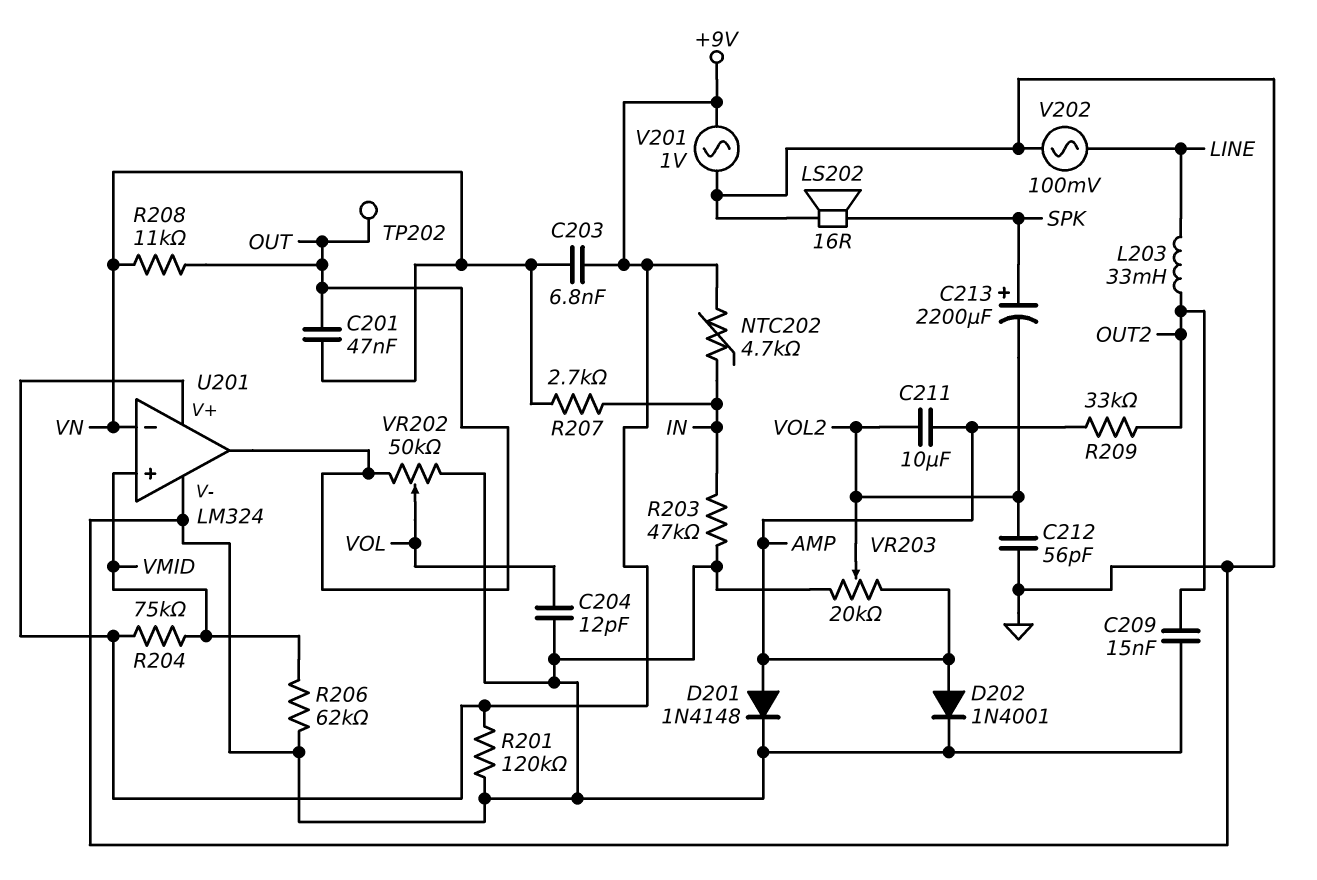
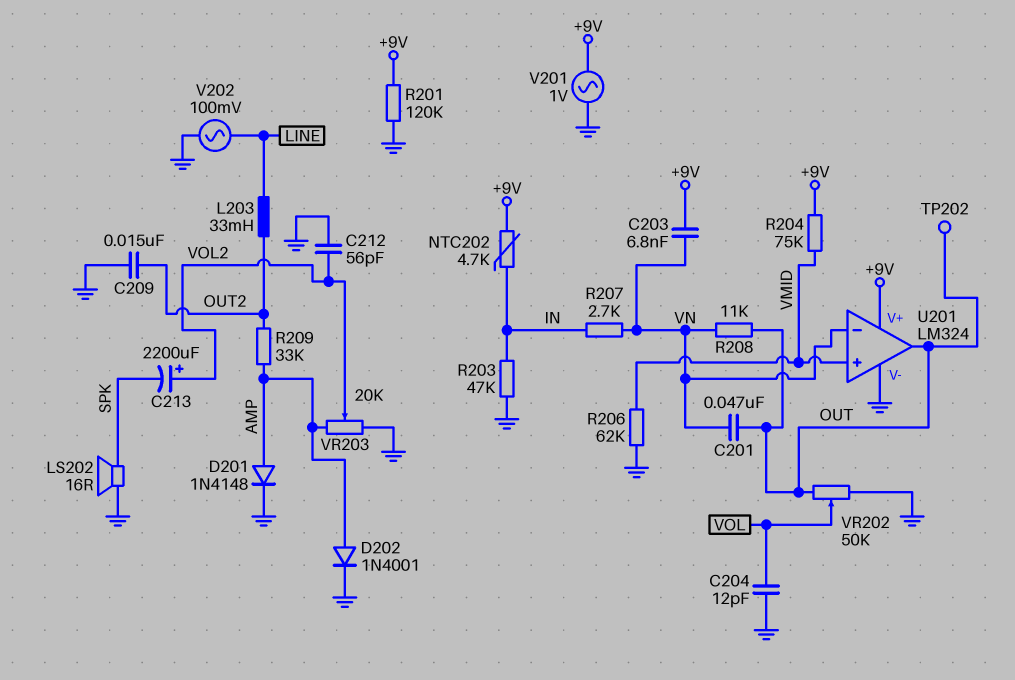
C211: 10uF (AMP, VOL2) -> none
C213: 2200uF (plus SPK, minus VOL2) -> 2200uF (plus VOL2, minus SPK)

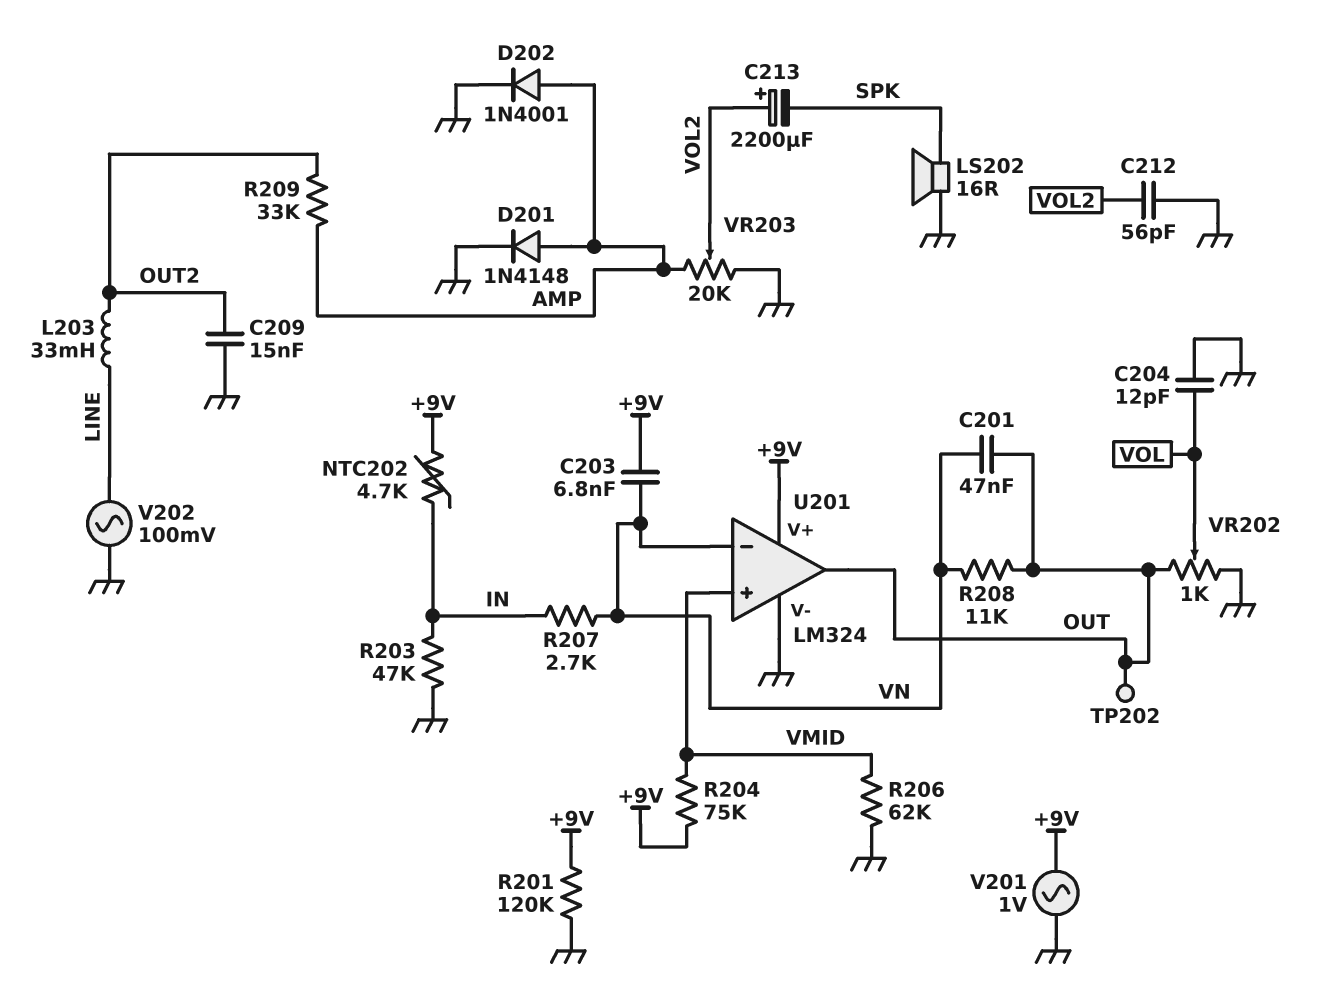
VR202: 50k (GND, OUT, wiper VOL) -> 1k (GND, OUT, wiper VOL)

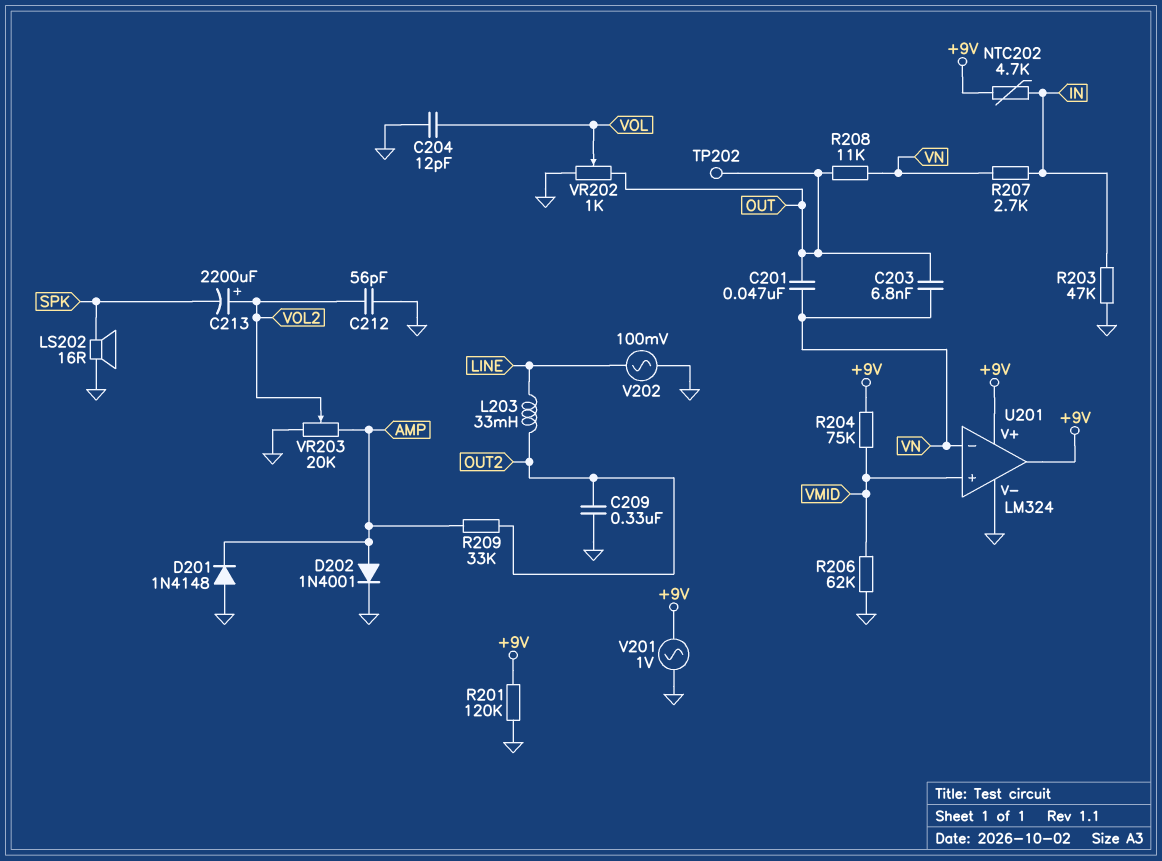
C203: 6.8nF (+9V, VN) -> 6.8nF (OUT, VN)
C209: 15nF (GND, OUT2) -> 330nF (GND, OUT2)
D201: diode 1N4148 (A AMP, K GND) -> diode 1N4148 (A GND, K AMP)
U201 pin out: OUT -> +9V

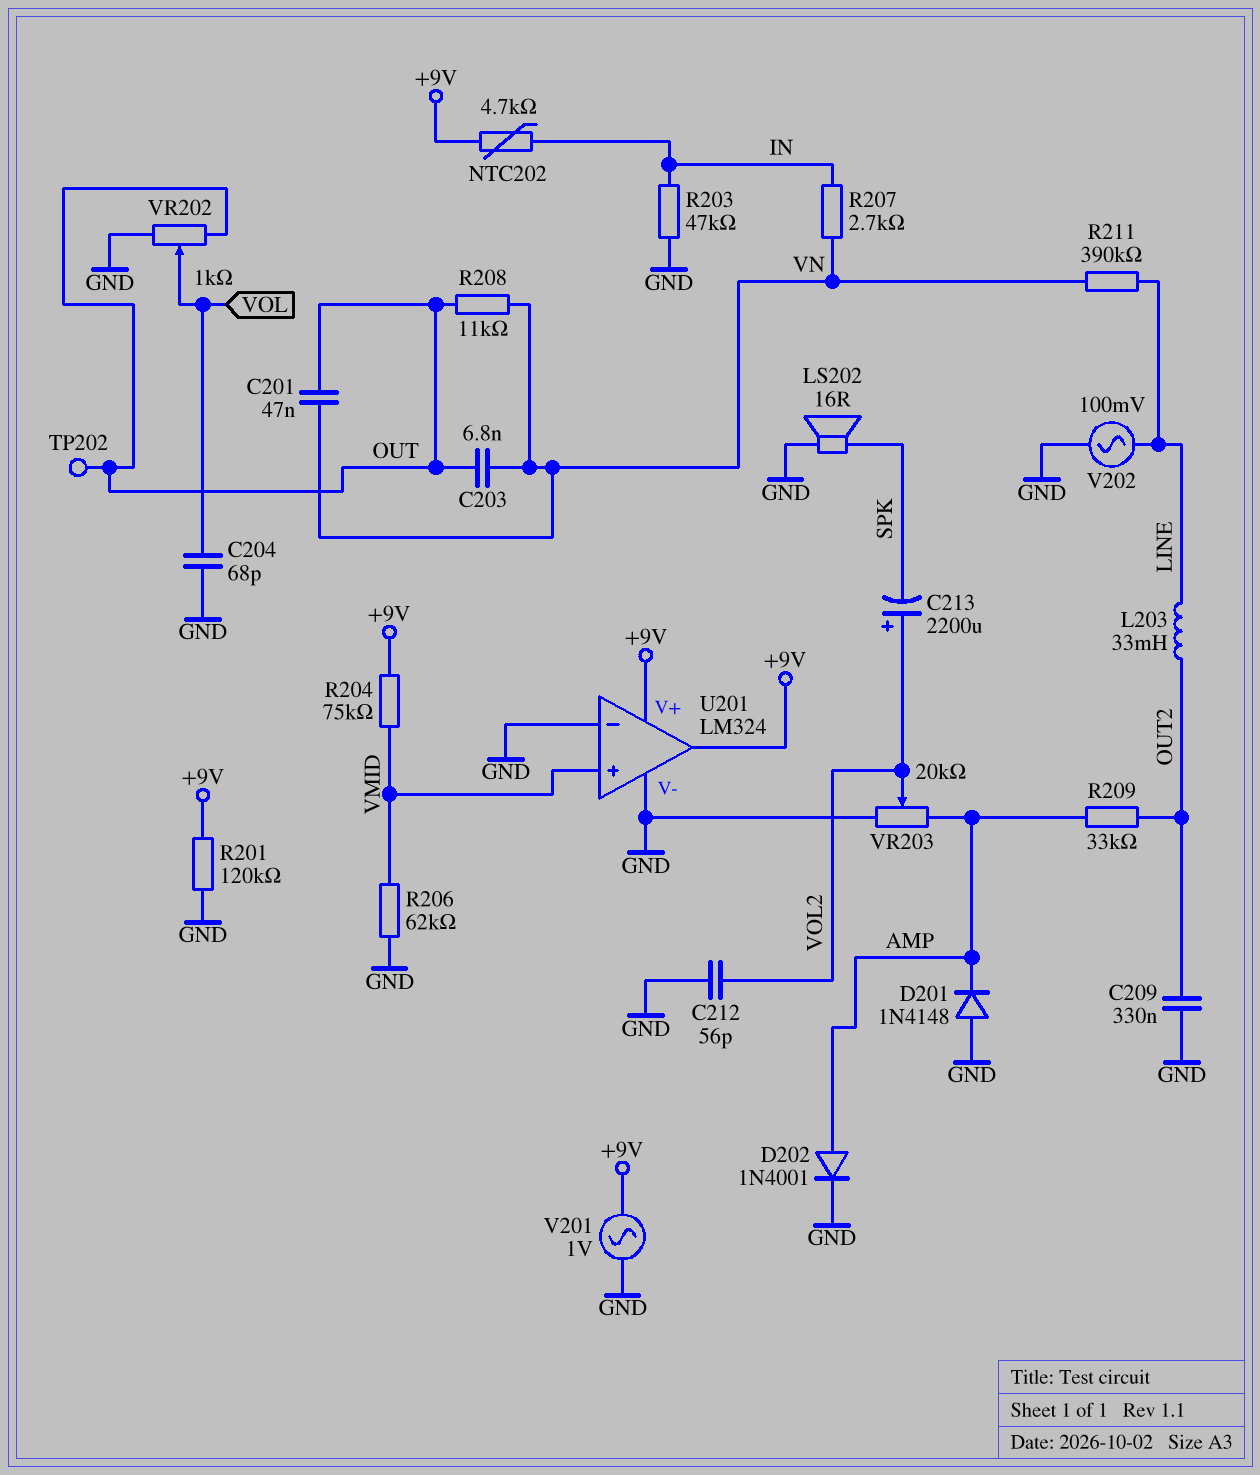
C204: 12pF (GND, VOL) -> 68pF (GND, VOL)
R211: none -> 390k (LINE, VN)
U201 pin in-: VN -> GND

